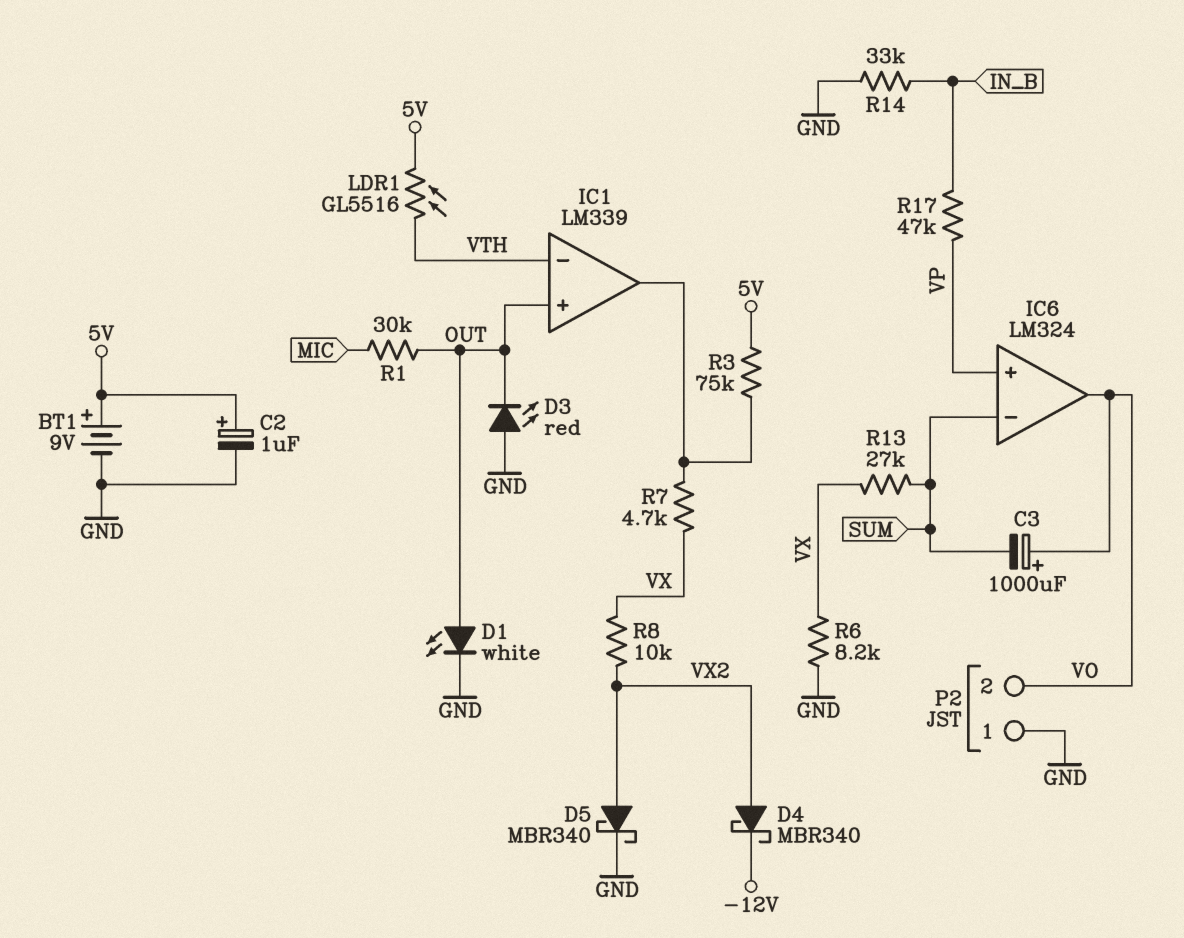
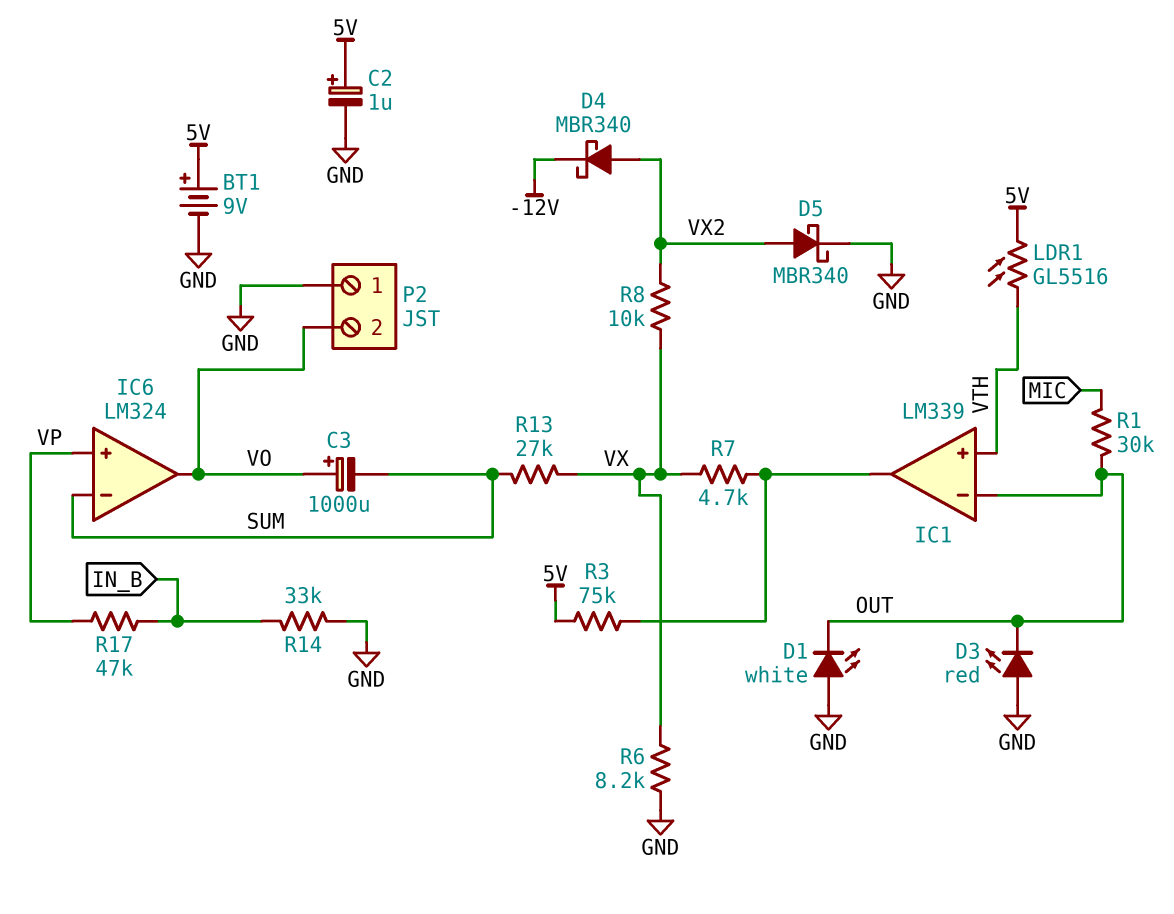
D1: LED white (A OUT, K GND) -> LED white (A GND, K OUT)
IC1 pin in+: OUT -> VTH
IC1 pin in-: VTH -> OUT

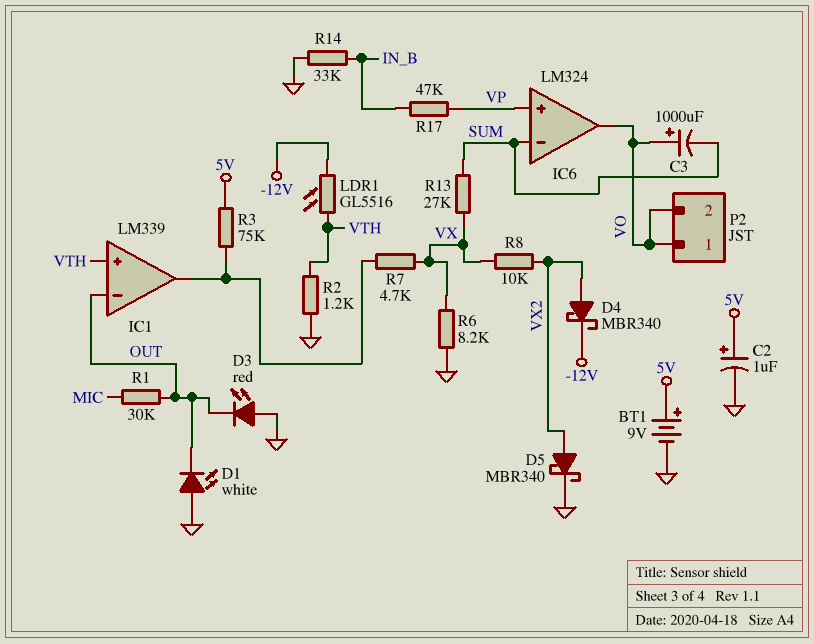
LDR1: GL5516 (5V, VTH) -> GL5516 (-12V, VTH)
P2 pin 1: GND -> VO
R2: none -> 1.2k (GND, VTH)

